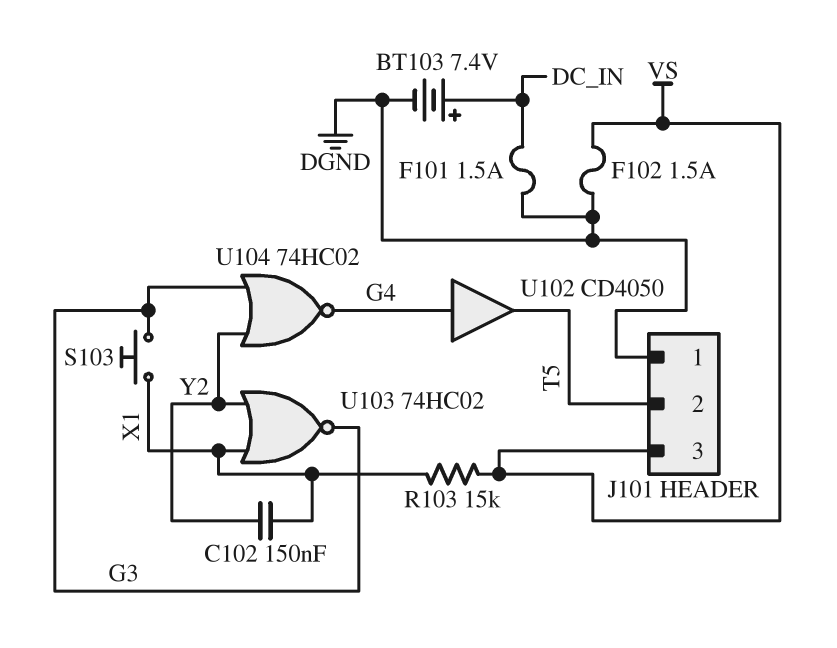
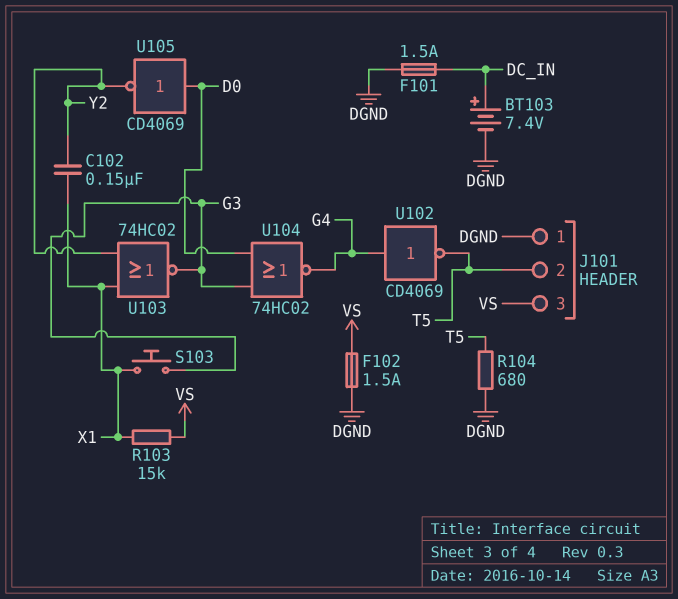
R104: none -> 680 (DGND, T5)
U102: buffer CD4050 (in G4, out T5) -> NOT CD4069 (in G4, out T5)
U104: NOR 74HC02 (in G3, in Y2, out G4) -> NOR 74HC02 (in D0, in G3, out G4)
U105: none -> NOT CD4069 (in D0, out Y2)

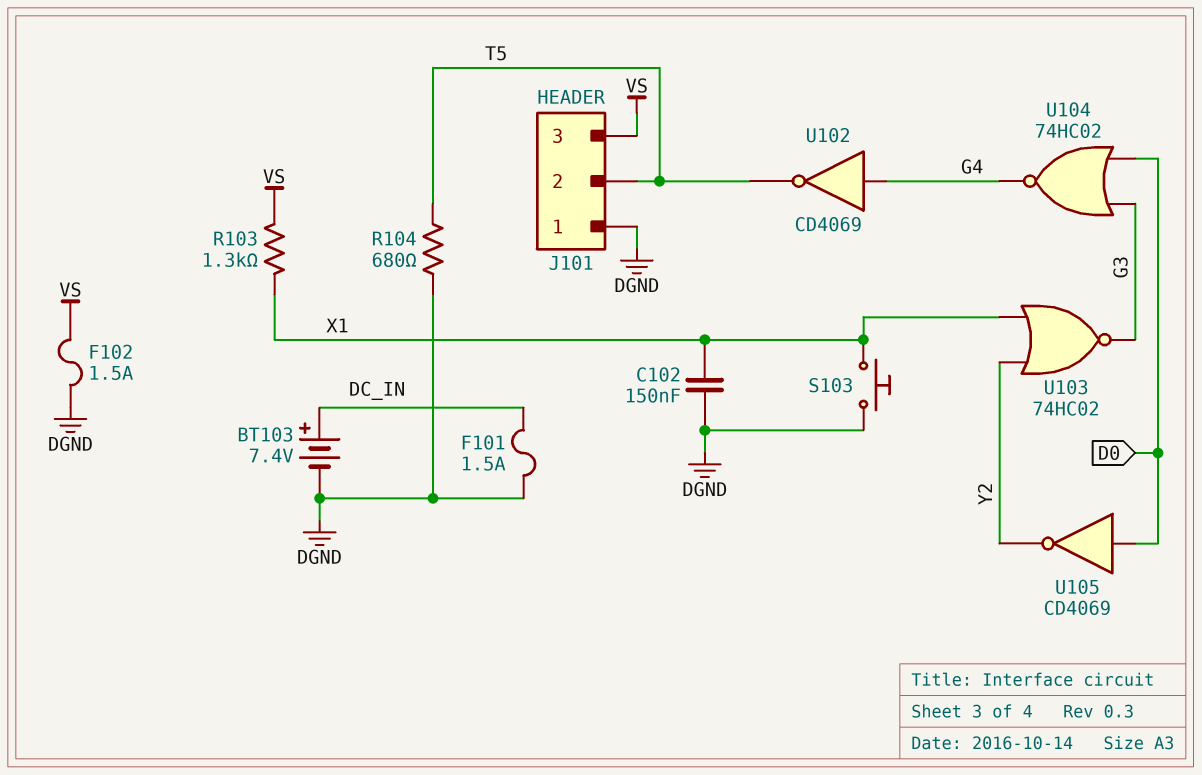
C102: 150nF (X1, Y2) -> 150nF (DGND, X1)
R103: 15k (VS, X1) -> 1.3k (VS, X1)
S103: button (G3, X1) -> button (DGND, X1)

